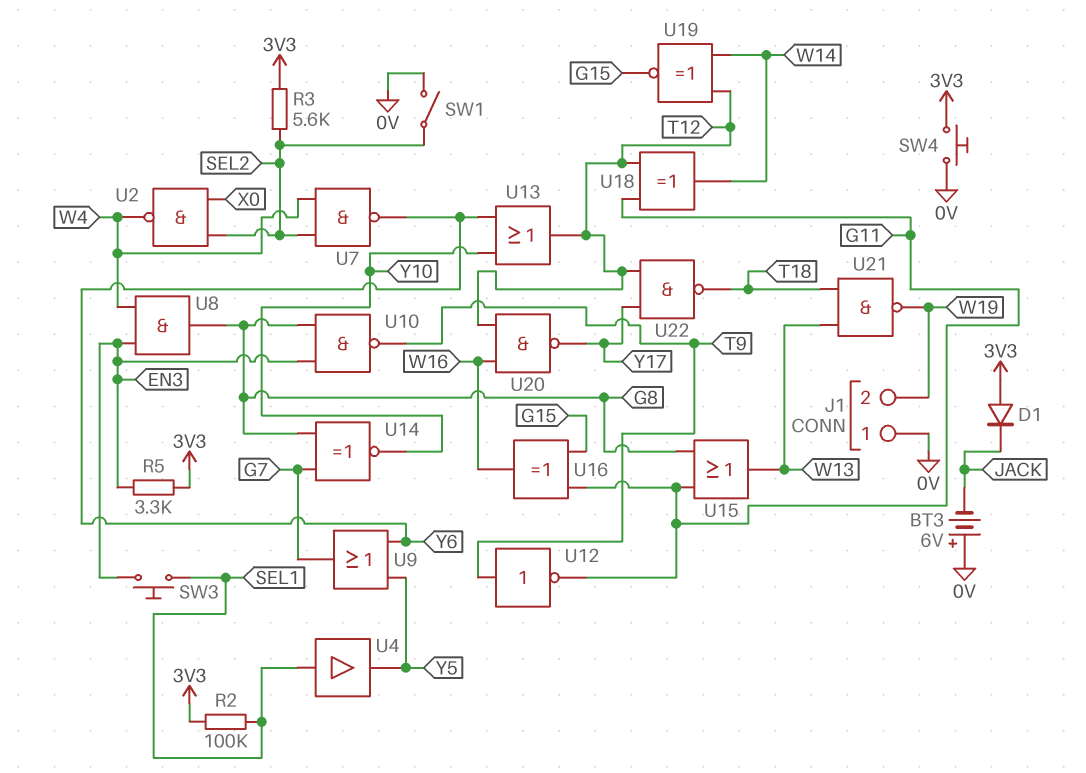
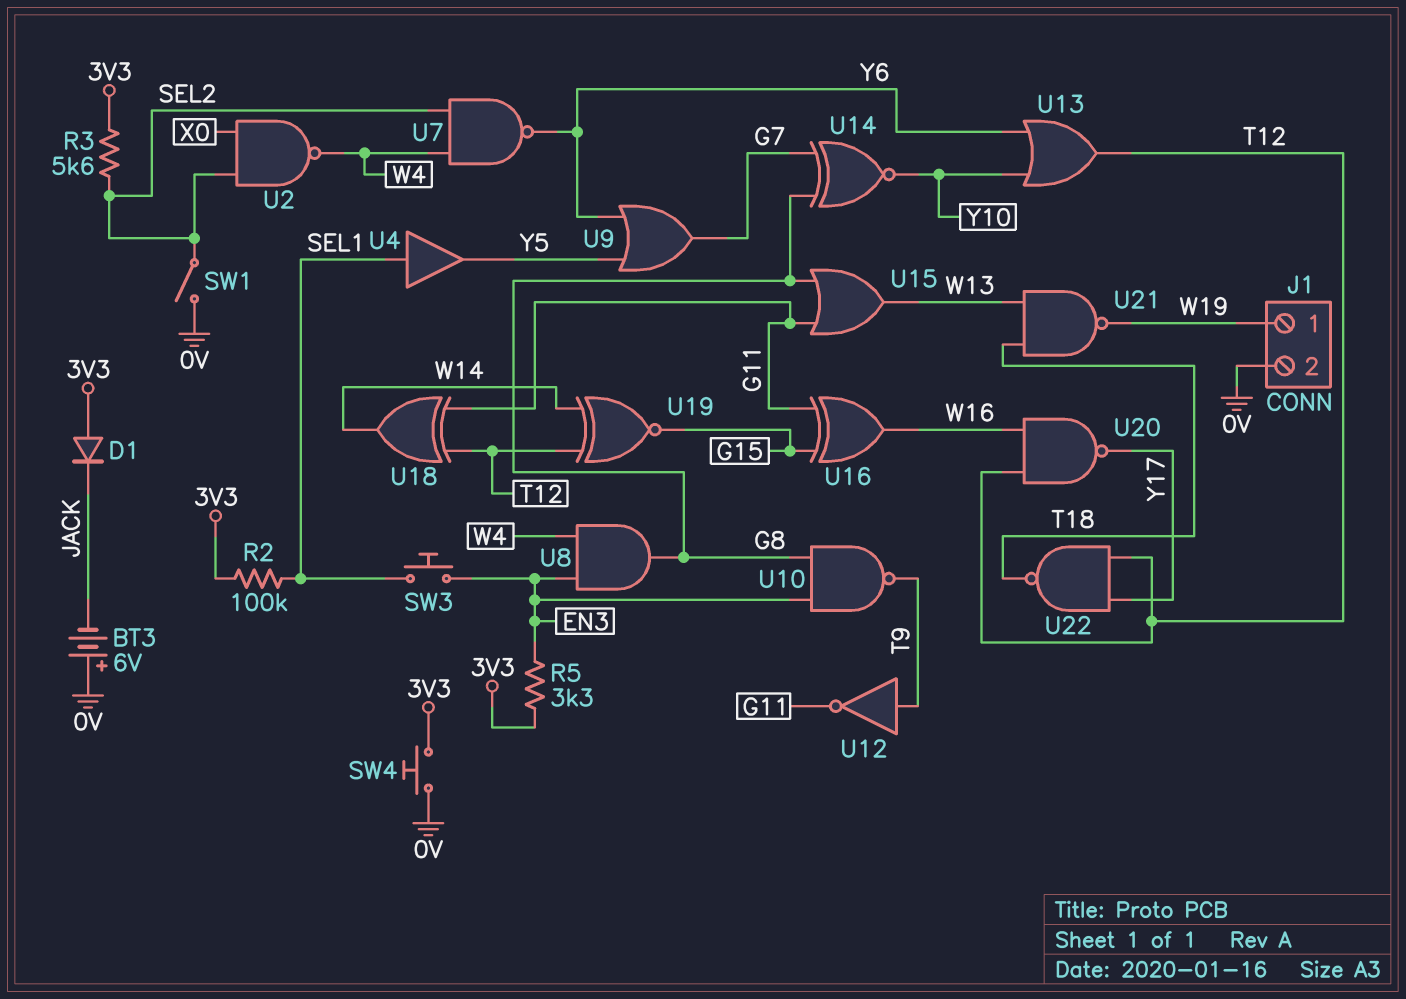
J1 pin 1: 0V -> W19
J1 pin 2: W19 -> 0V

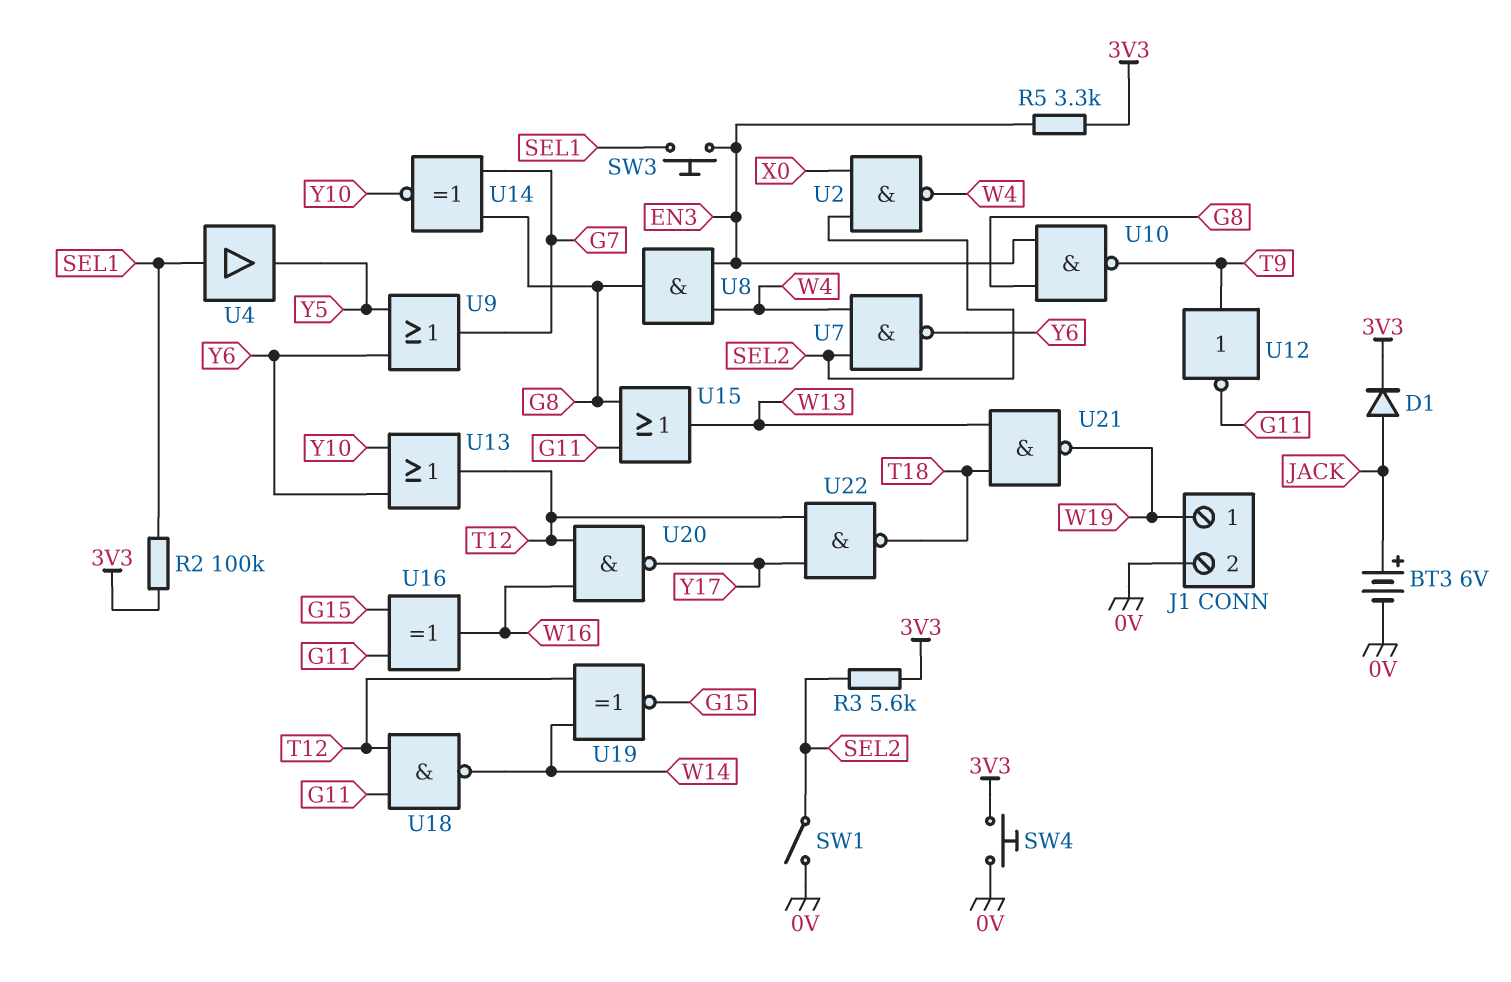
BT3: 6V (plus 0V, minus JACK) -> 6V (plus JACK, minus 0V)
D1: diode (A 3V3, K JACK) -> diode (A JACK, K 3V3)
U18: XOR (in G11, in T12, out W14) -> NAND (in G11, in T12, out W14)

